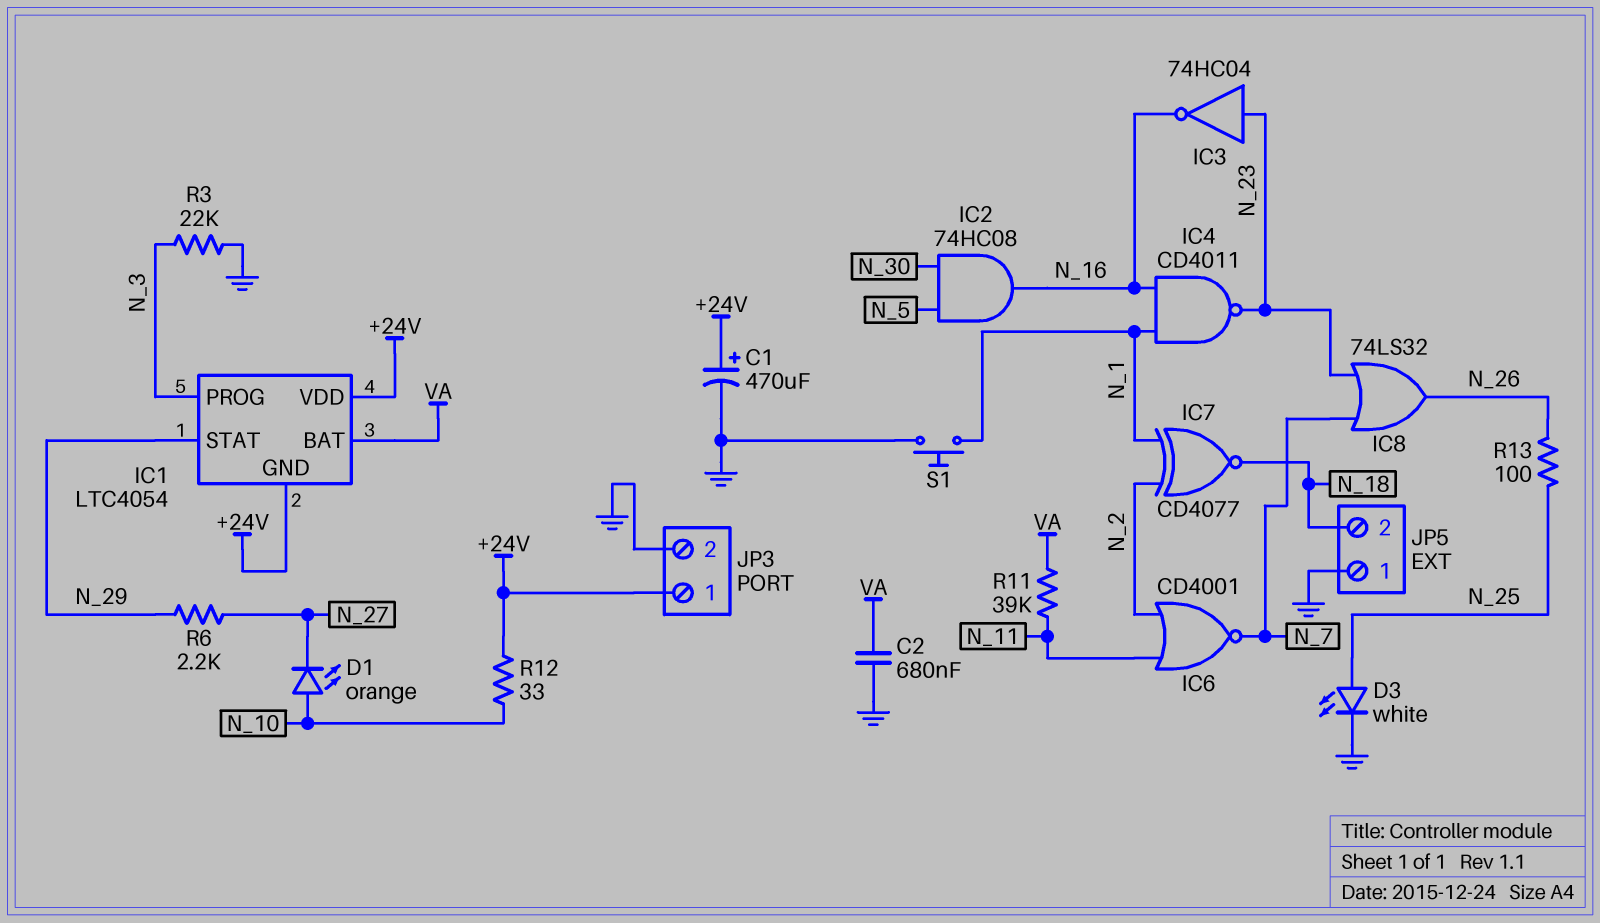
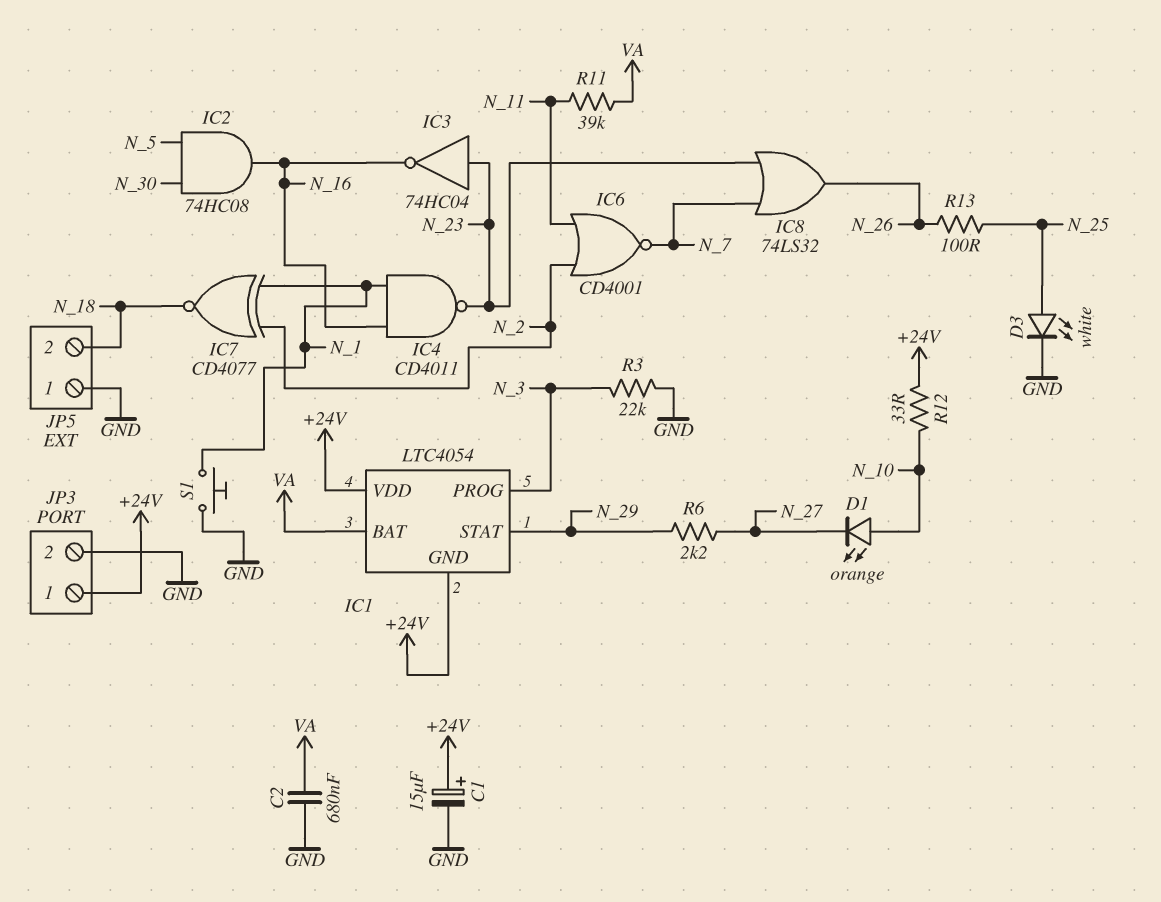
C1: 470uF (plus +24V, minus GND) -> 15uF (plus +24V, minus GND)

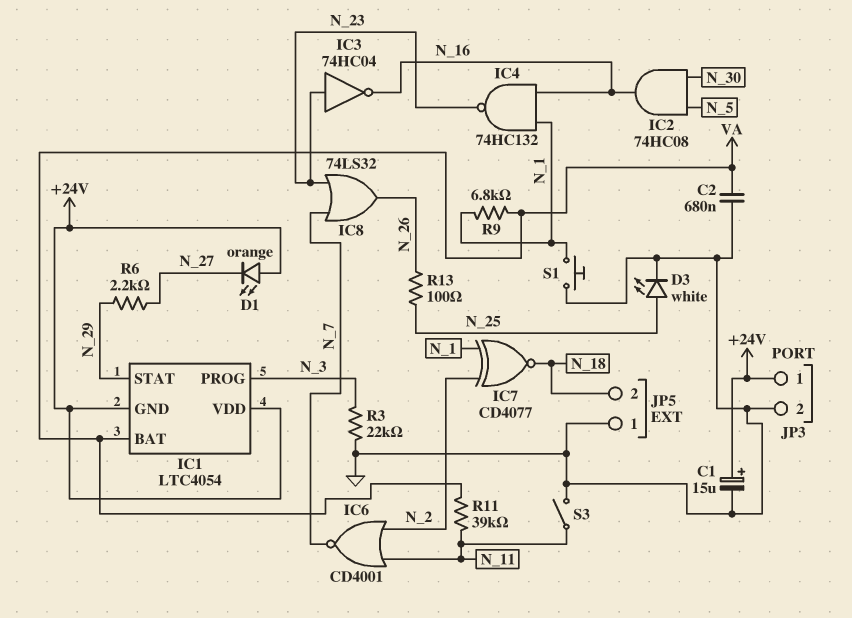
D1: LED orange (A N_10, K N_27) -> LED orange (A +24V, K N_27)
IC4: NAND CD4011 (in N_1, in N_16, out N_23) -> NAND 74HC132 (in N_1, in N_16, out N_23)
R9: none -> 6.8k (N_1, VA)
R12: 33 (+24V, N_10) -> none
S3: none -> switch (GND, N_11)

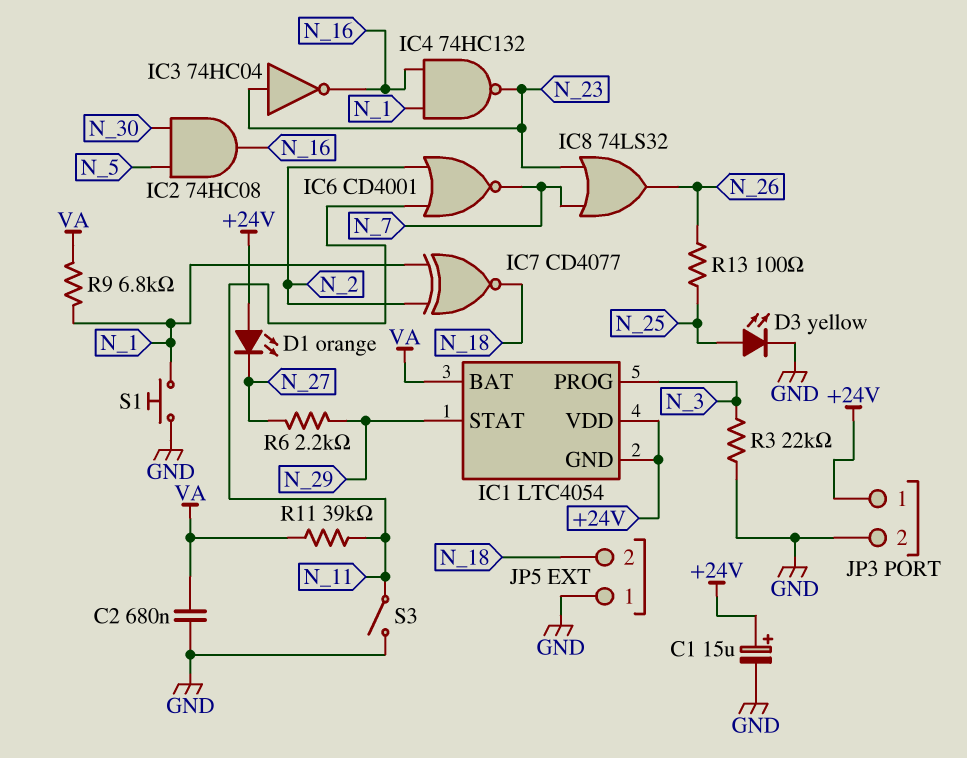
D3: LED white (A N_25, K GND) -> LED yellow (A N_25, K GND)

